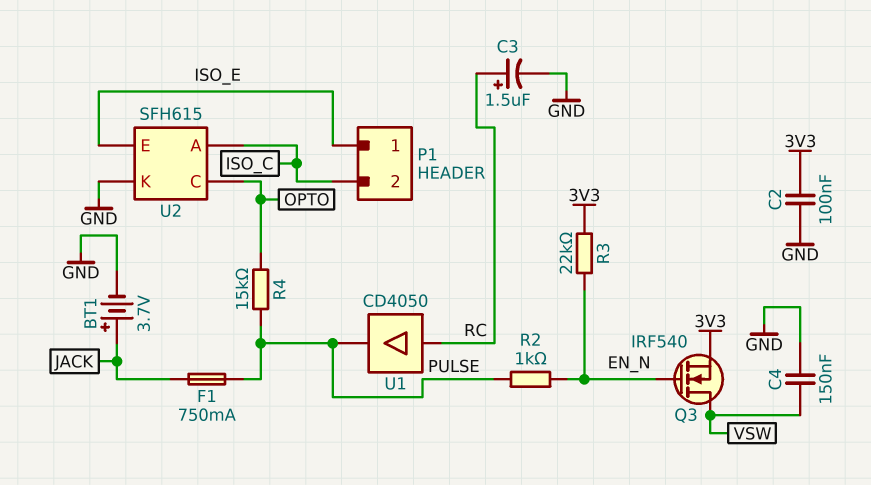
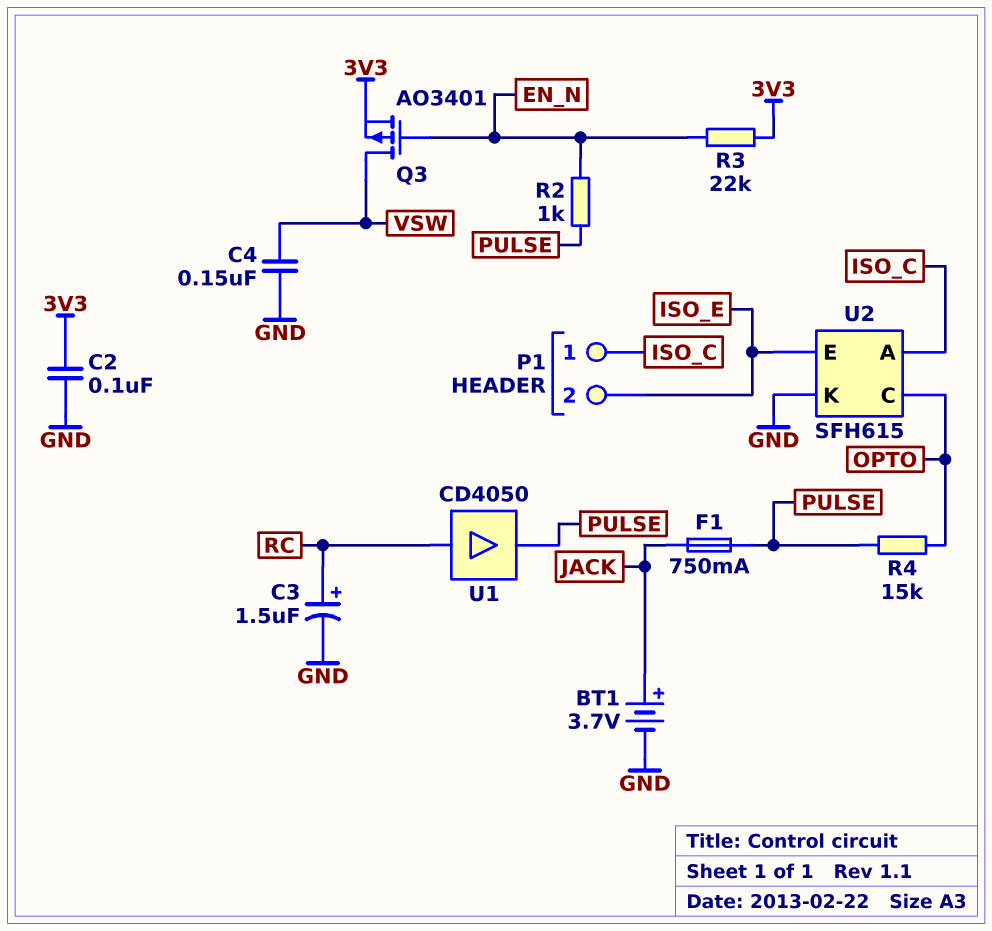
P1 pin 1: ISO_E -> ISO_C
P1 pin 2: ISO_C -> ISO_E
Q3: NMOS IRF540 (G EN_N, D VSW, S 3V3) -> PMOS AO3401 (G EN_N, D VSW, S 3V3)

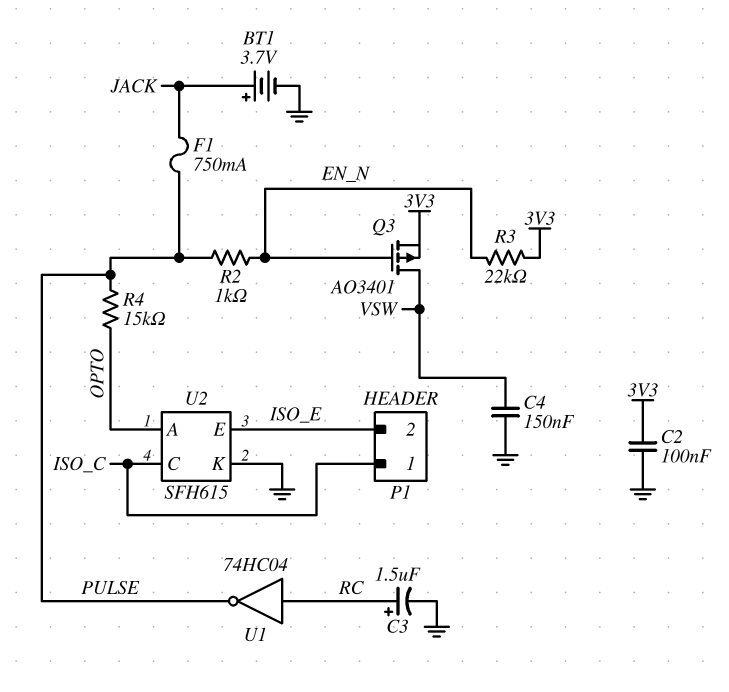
U1: buffer CD4050 (in RC, out PULSE) -> NOT 74HC04 (in RC, out PULSE)
U2 pin A: ISO_C -> OPTO
U2 pin C: OPTO -> ISO_C

